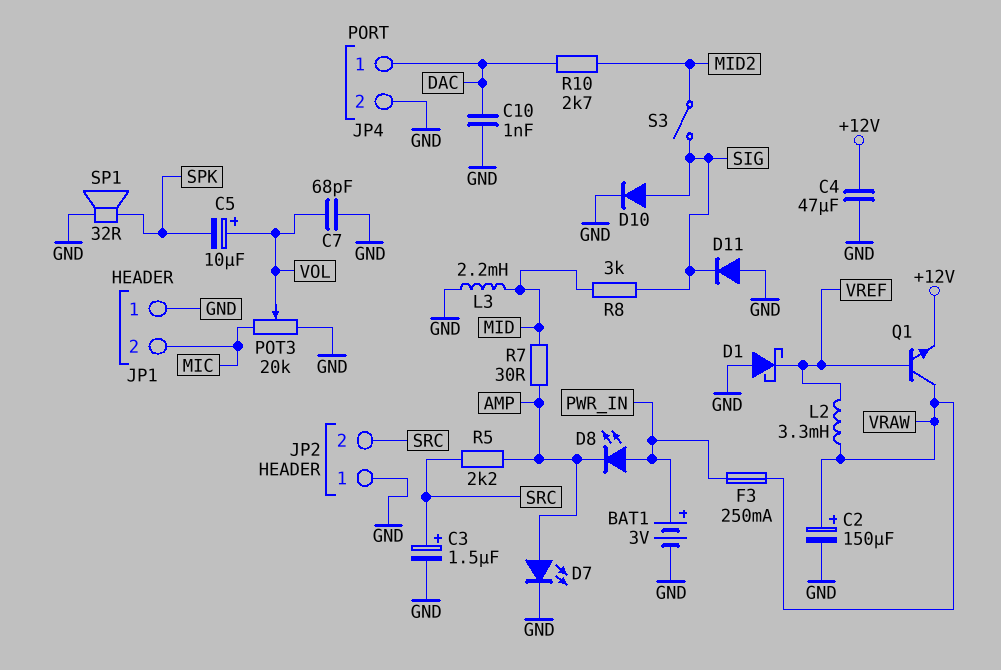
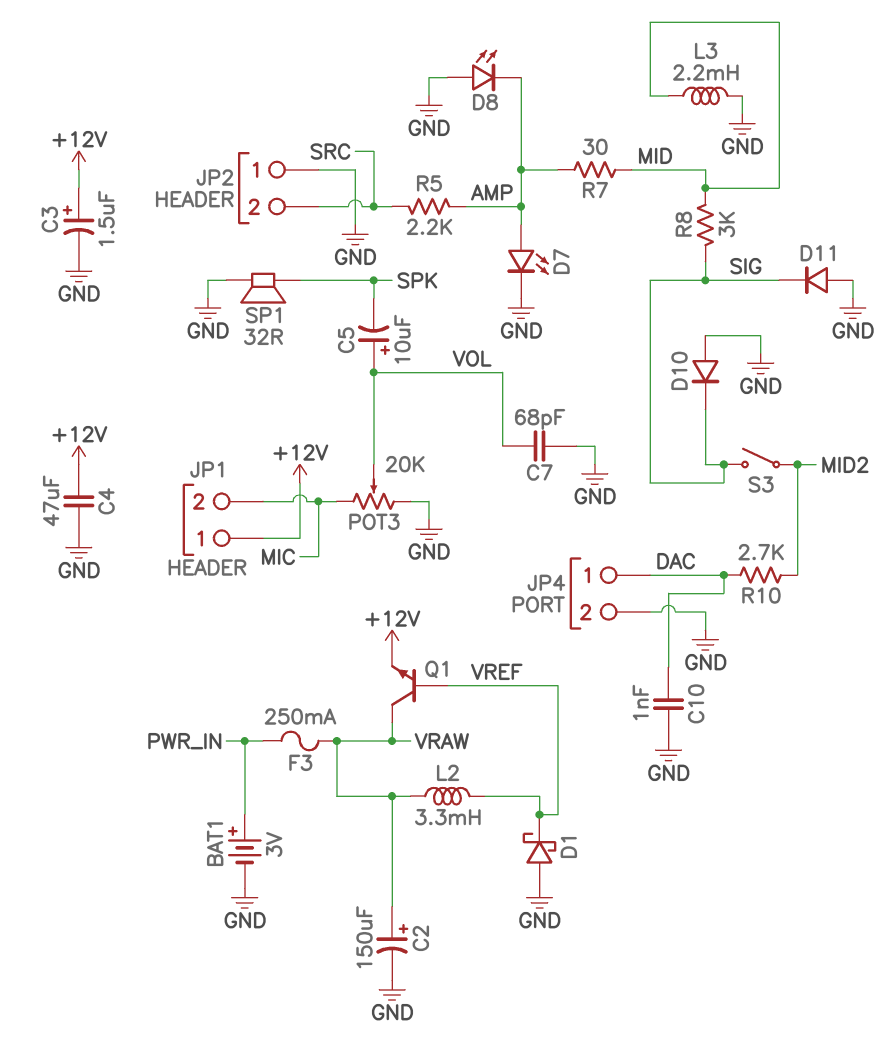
C3: 1.5uF (plus SRC, minus GND) -> 1.5uF (plus +12V, minus GND)
D8: LED (A PWR_IN, K AMP) -> LED (A GND, K AMP)
D10: diode (A SIG, K GND) -> diode (A GND, K SIG)
JP1 pin 1: GND -> +12V

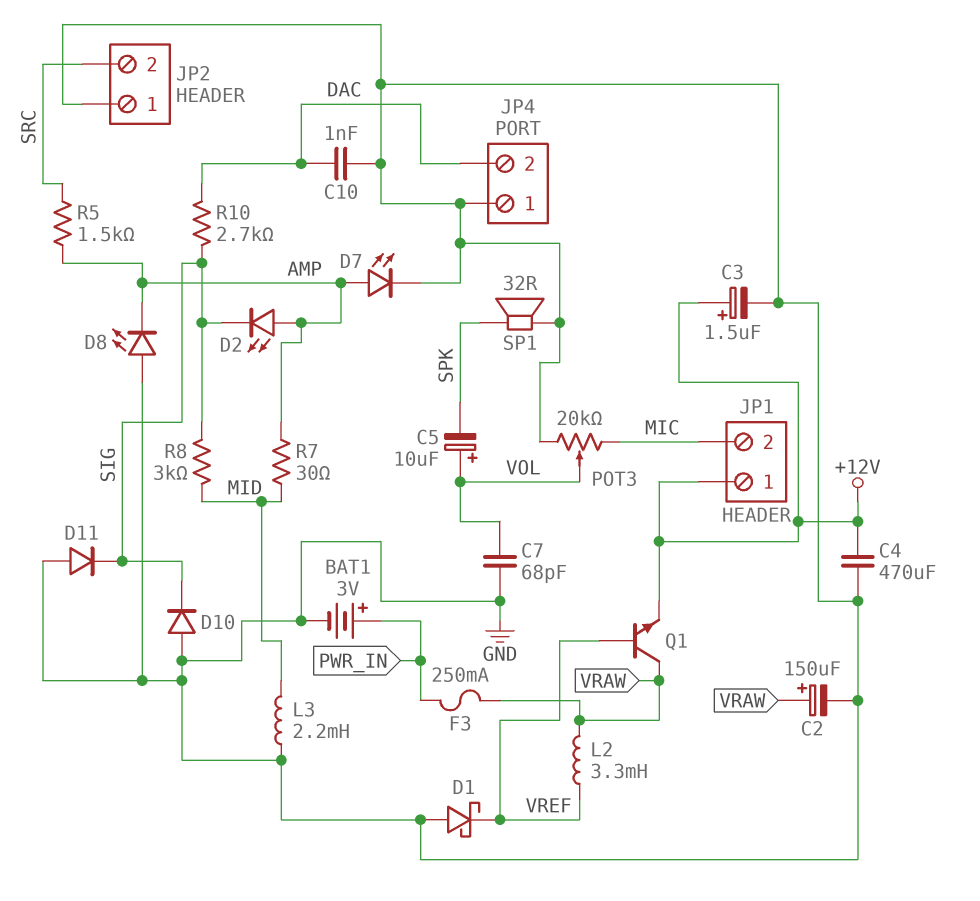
C4: 47uF (+12V, GND) -> 470uF (+12V, GND)
D2: none -> LED (A AMP, K SIG)
JP4 pin 1: DAC -> GND
JP4 pin 2: GND -> DAC
R5: 2.2k (AMP, SRC) -> 1.5k (AMP, SRC)
R10: 2.7k (DAC, MID2) -> 2.7k (DAC, SIG)
S3: switch (MID2, SIG) -> none

